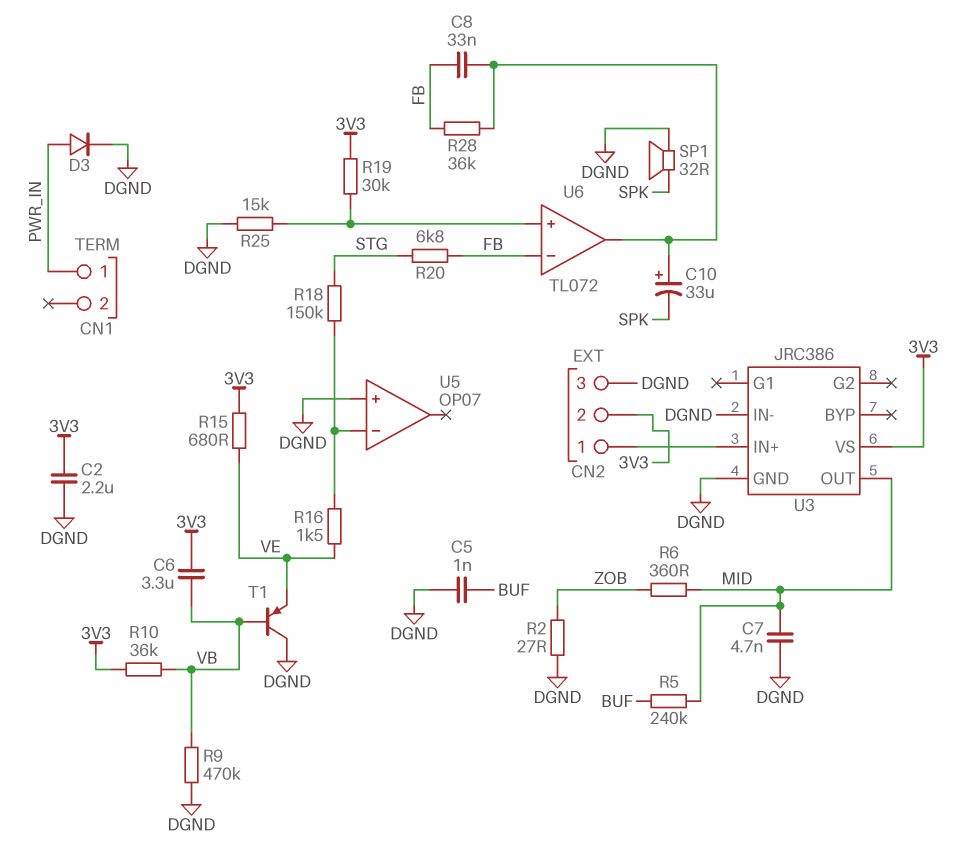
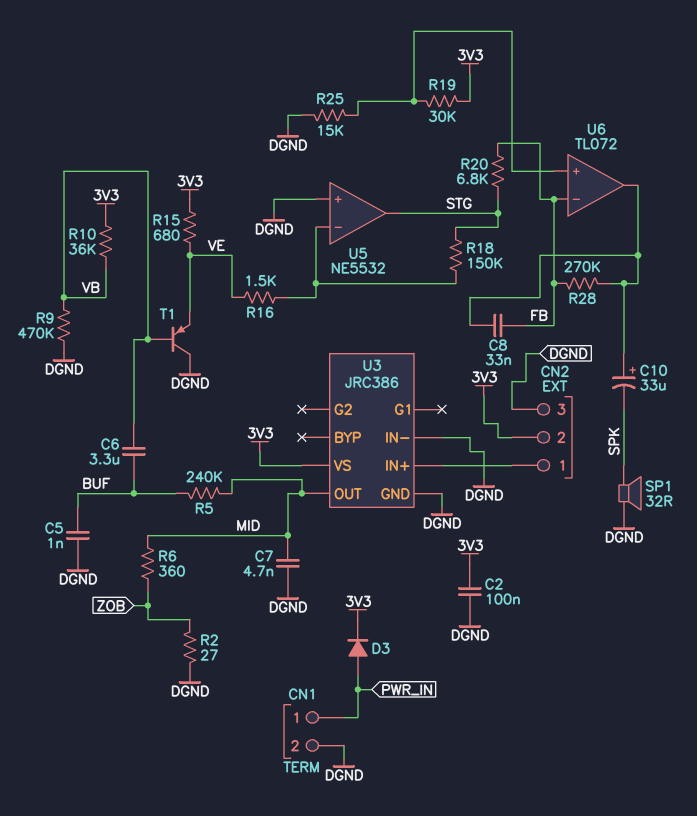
C2: 2.2uF (3V3, DGND) -> 100nF (3V3, DGND)
C6: 3.3uF (3V3, VB) -> 3.3uF (BUF, VB)
CN1 pin 2: none -> DGND
D3: diode (A PWR_IN, K DGND) -> diode (A PWR_IN, K 3V3)
R28: 36k (FB, U6/out) -> 270k (FB, U6/out)
U5: OP07 -> NE5532
U5 pin out: none -> STG

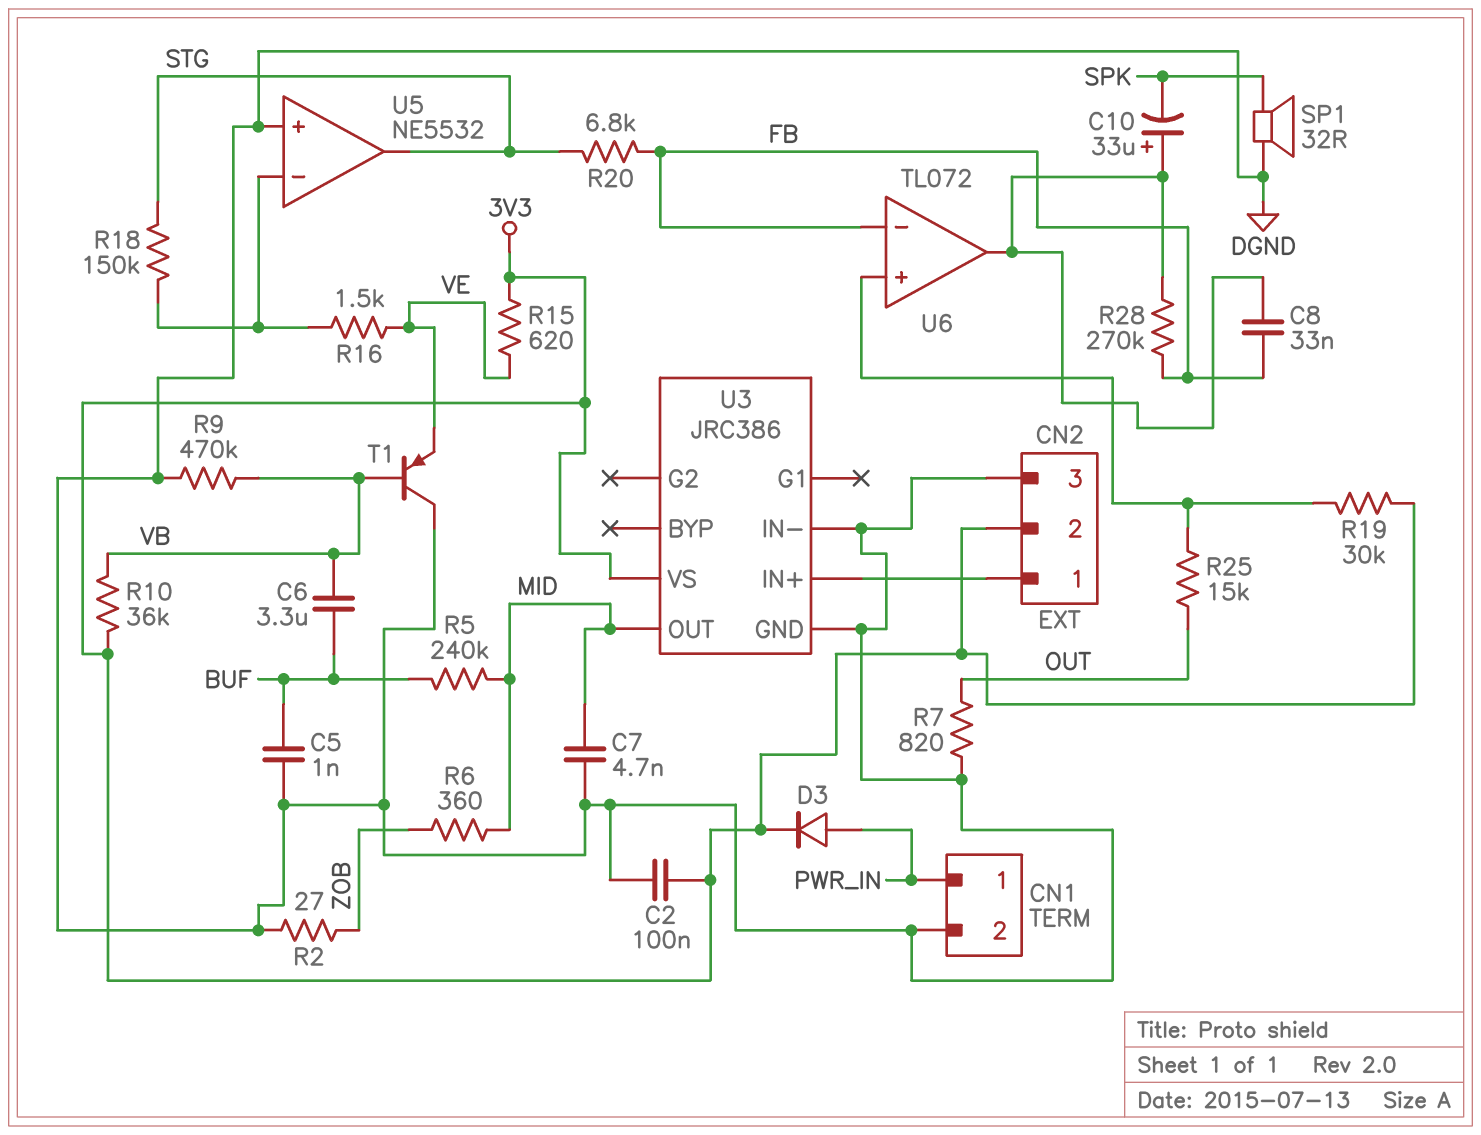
R7: none -> 820 (DGND, OUT)
R15: 680 (3V3, VE) -> 620 (3V3, VE)
R25: 15k (DGND, U6/in+) -> 15k (OUT, U6/in+)

